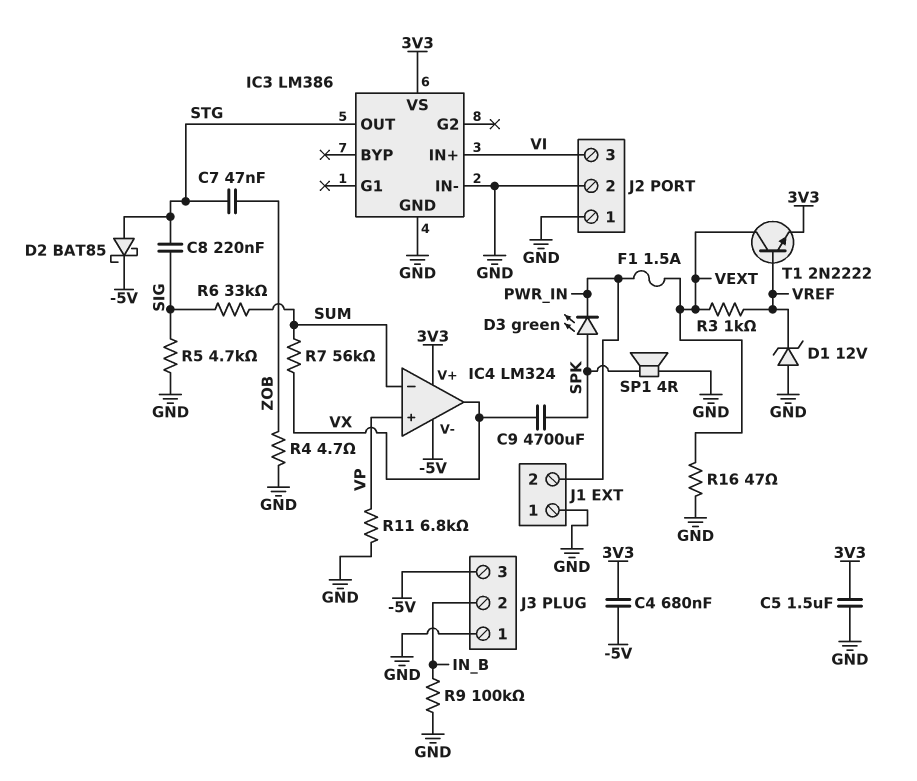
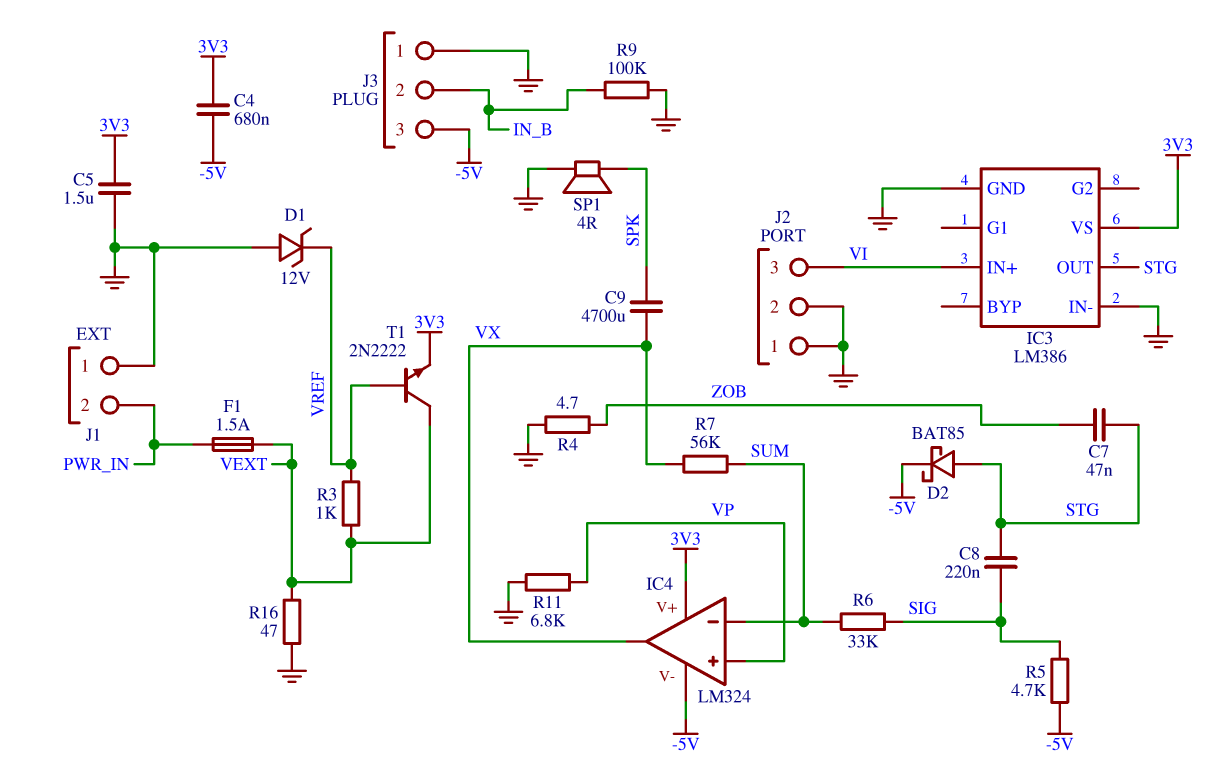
D3: LED green (A SPK, K PWR_IN) -> none
R5: 4.7k (GND, SIG) -> 4.7k (-5V, SIG)

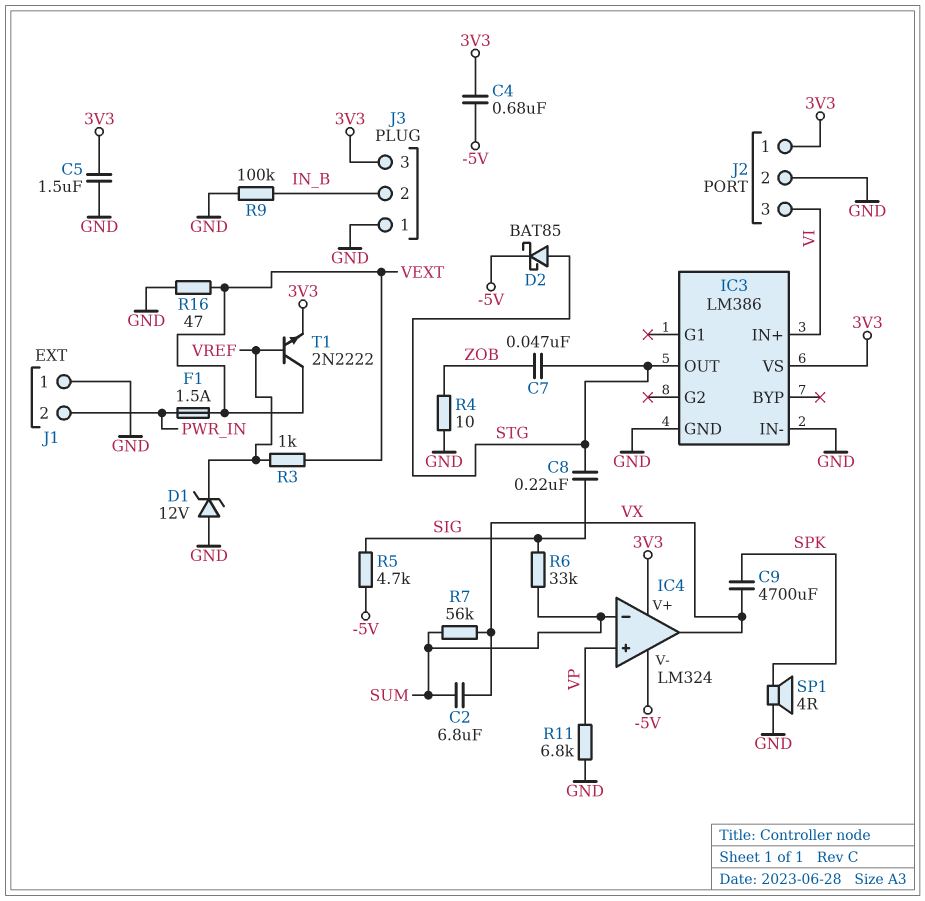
C2: none -> 6.8uF (SUM, VX)
J2 pin 1: GND -> 3V3
J3 pin 3: -5V -> 3V3
R4: 4.7 (GND, ZOB) -> 10 (GND, ZOB)

